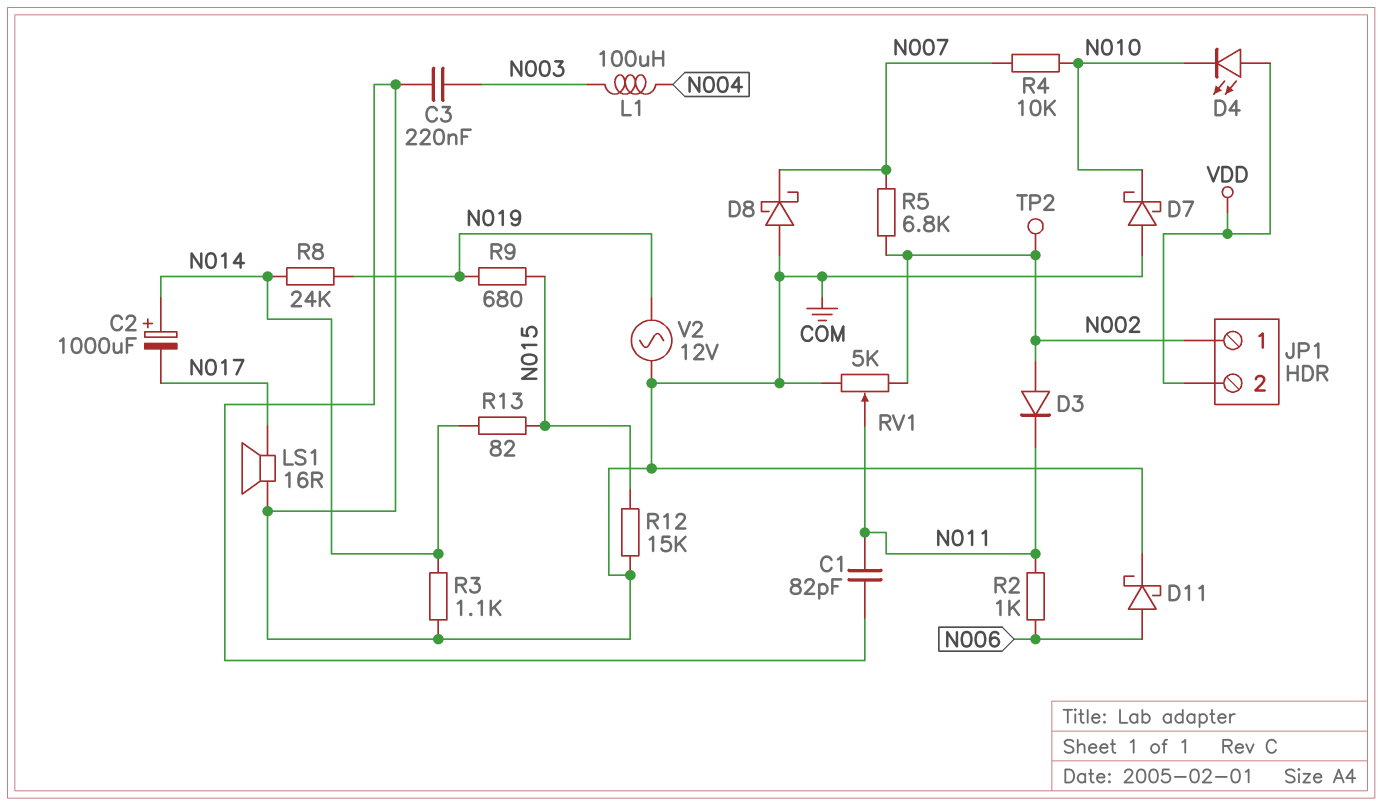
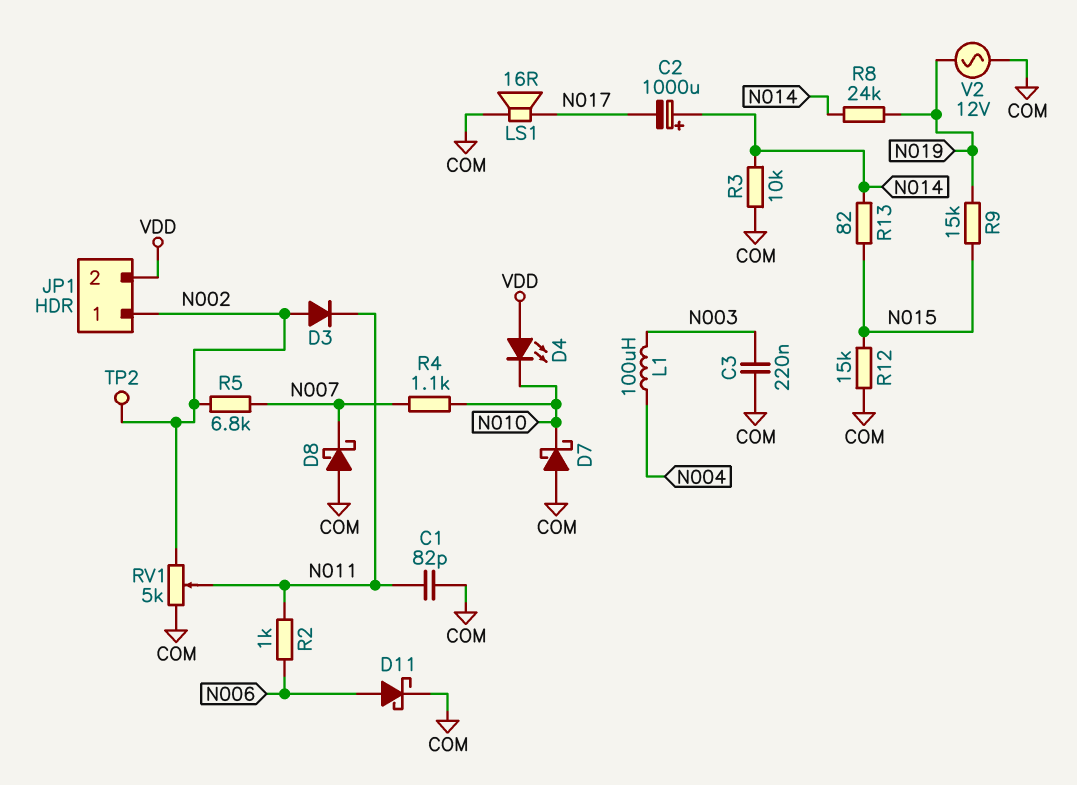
R3: 1.1k (COM, N014) -> 10k (COM, N014)
R4: 10k (N007, N010) -> 1.1k (N007, N010)
R9: 680 (N015, N019) -> 15k (N015, N019)

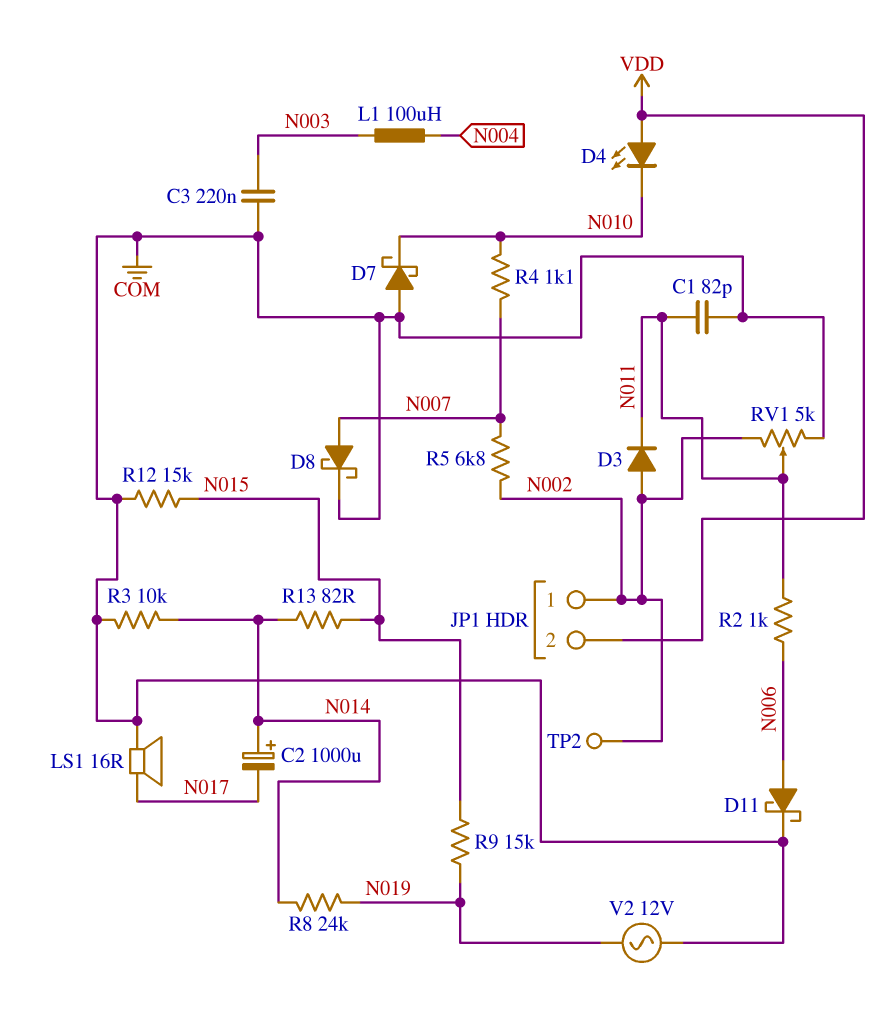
D8: schottky (A COM, K N007) -> schottky (A N007, K COM)

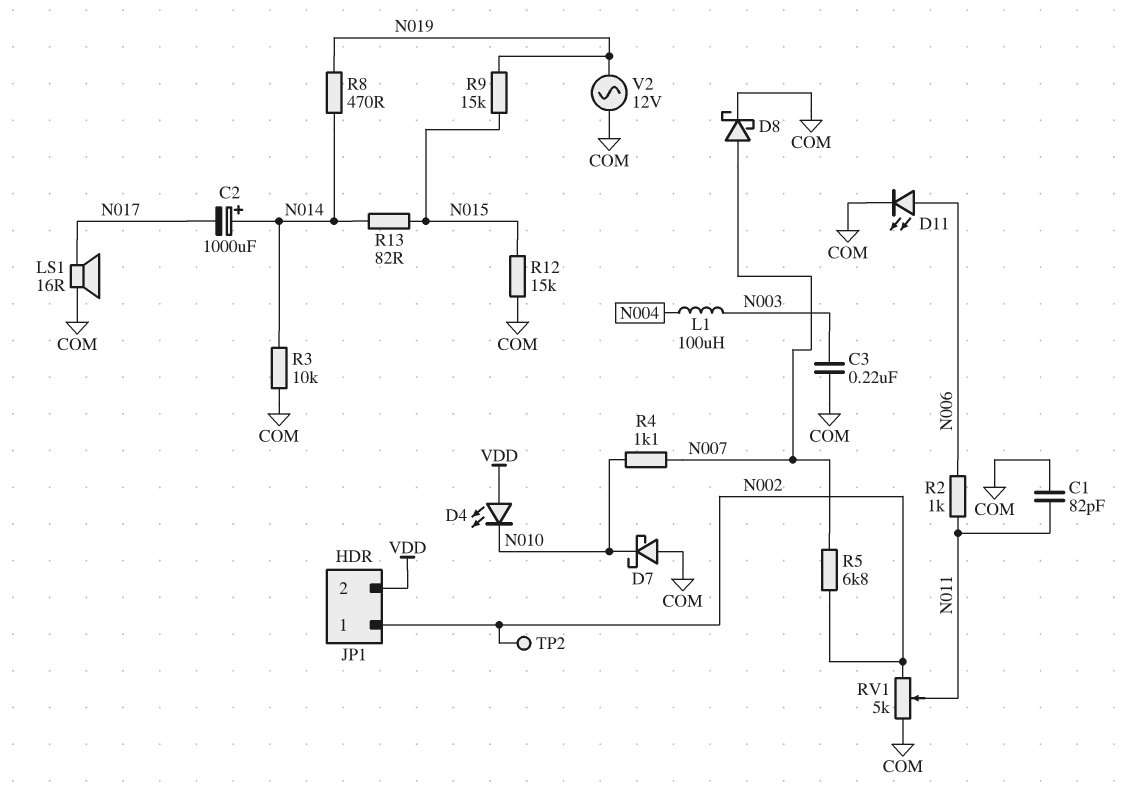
D3: diode (A N002, K N011) -> none
D11: schottky (A N006, K COM) -> LED (A N006, K COM)
R8: 24k (N014, N019) -> 470 (N014, N019)

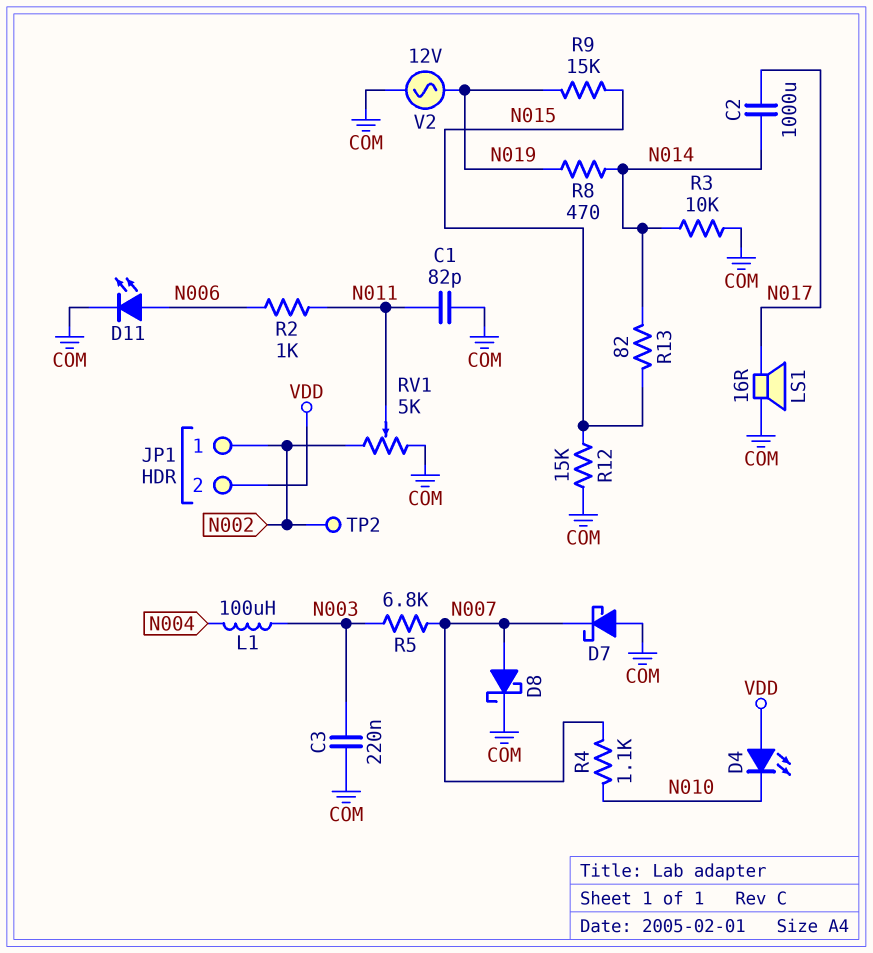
C2: 1000uF (plus N014, minus N017) -> 1000uF (N014, N017)
D7: schottky (A COM, K N010) -> schottky (A COM, K N007)
R5: 6.8k (N002, N007) -> 6.8k (N003, N007)

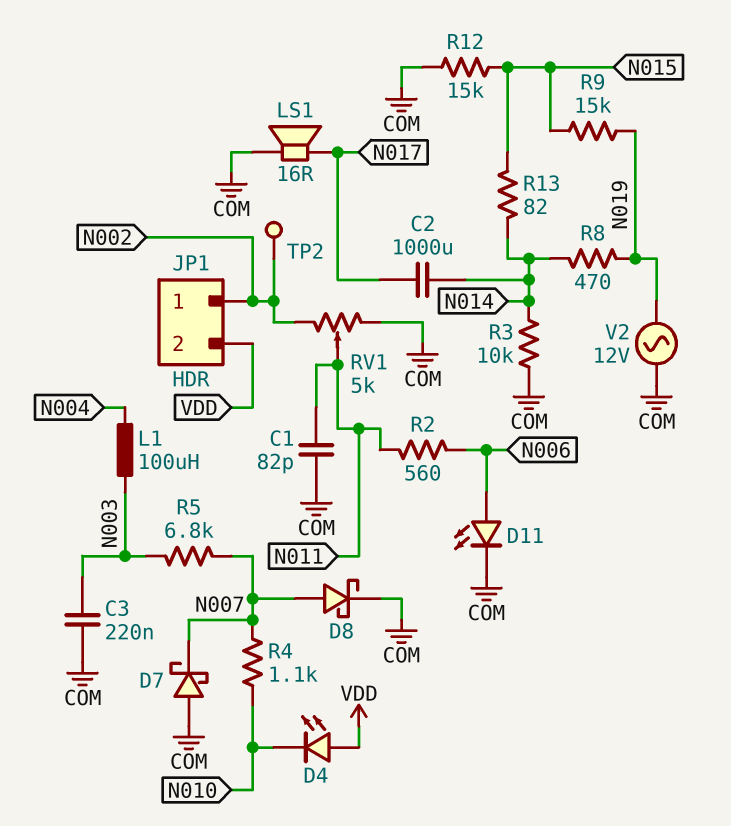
R2: 1k (N006, N011) -> 560 (N006, N011)

